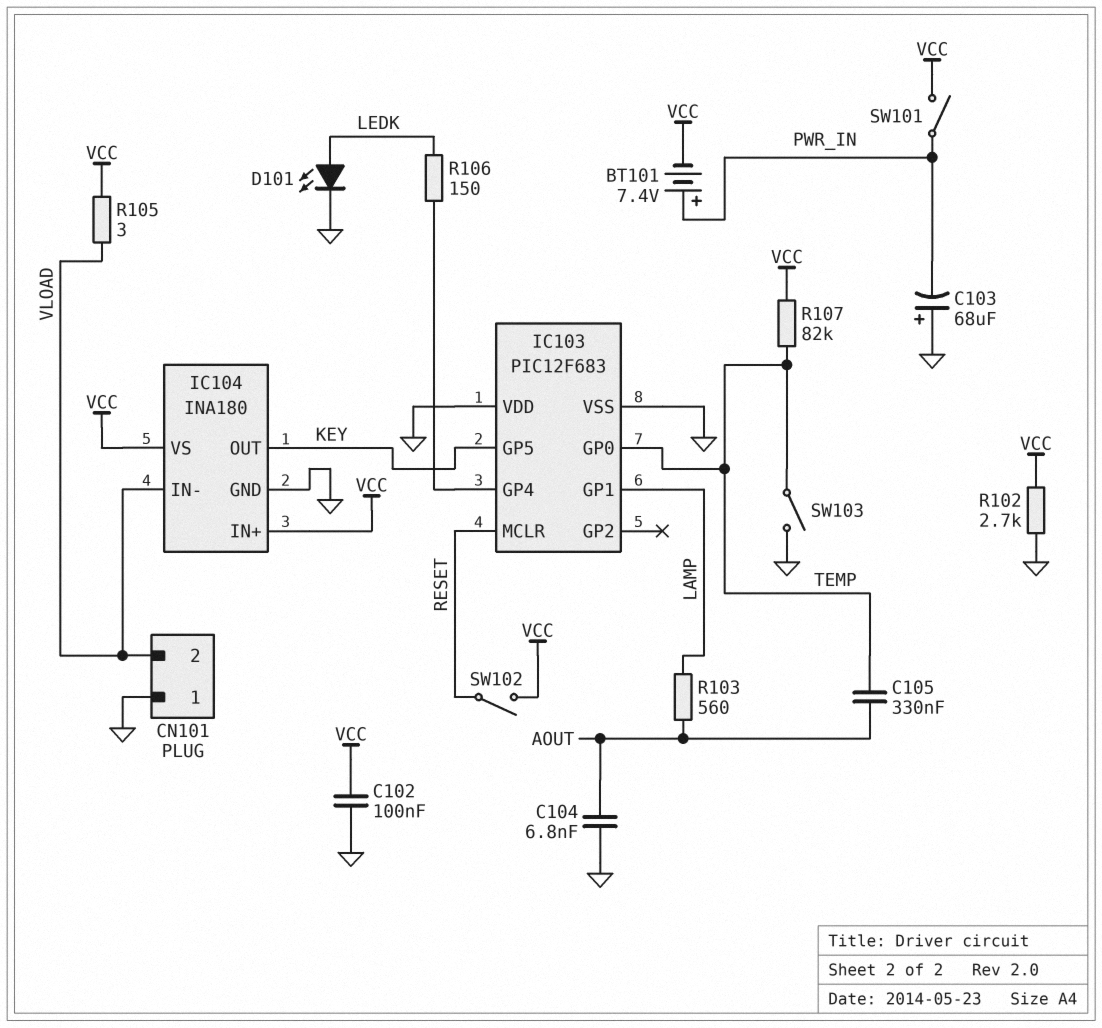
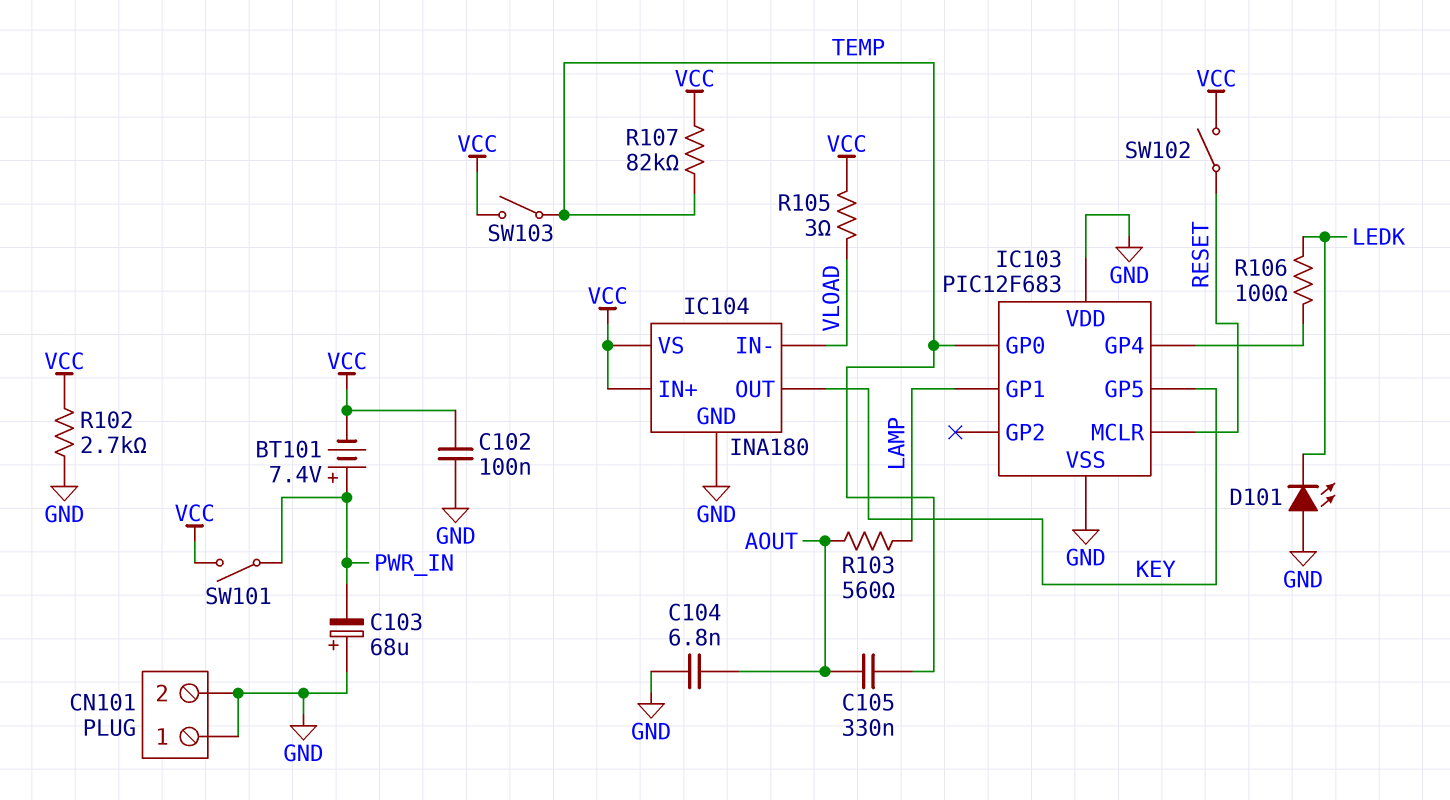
CN101 pin 2: VLOAD -> GND
D101: LED (A LEDK, K GND) -> LED (A GND, K LEDK)
R106: 150 (IC103/GP4, LEDK) -> 100 (IC103/GP4, LEDK)
SW103: switch (GND, TEMP) -> switch (TEMP, VCC)

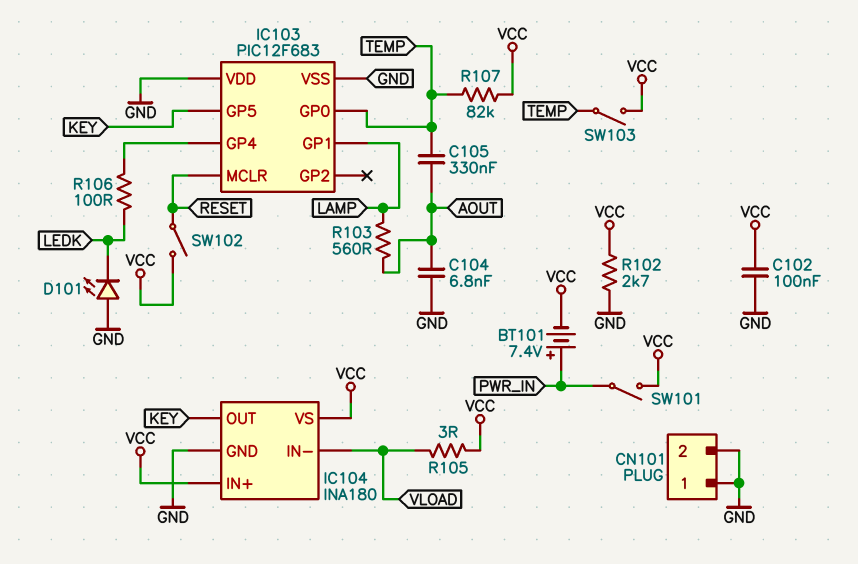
C103: 68uF (plus GND, minus PWR_IN) -> none

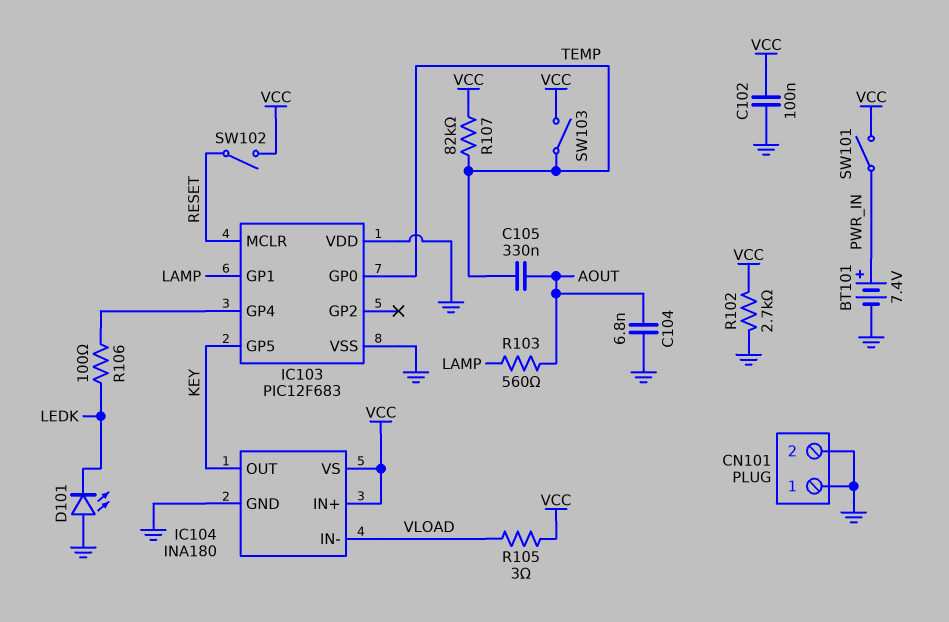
BT101: 7.4V (plus PWR_IN, minus VCC) -> 7.4V (plus PWR_IN, minus GND)

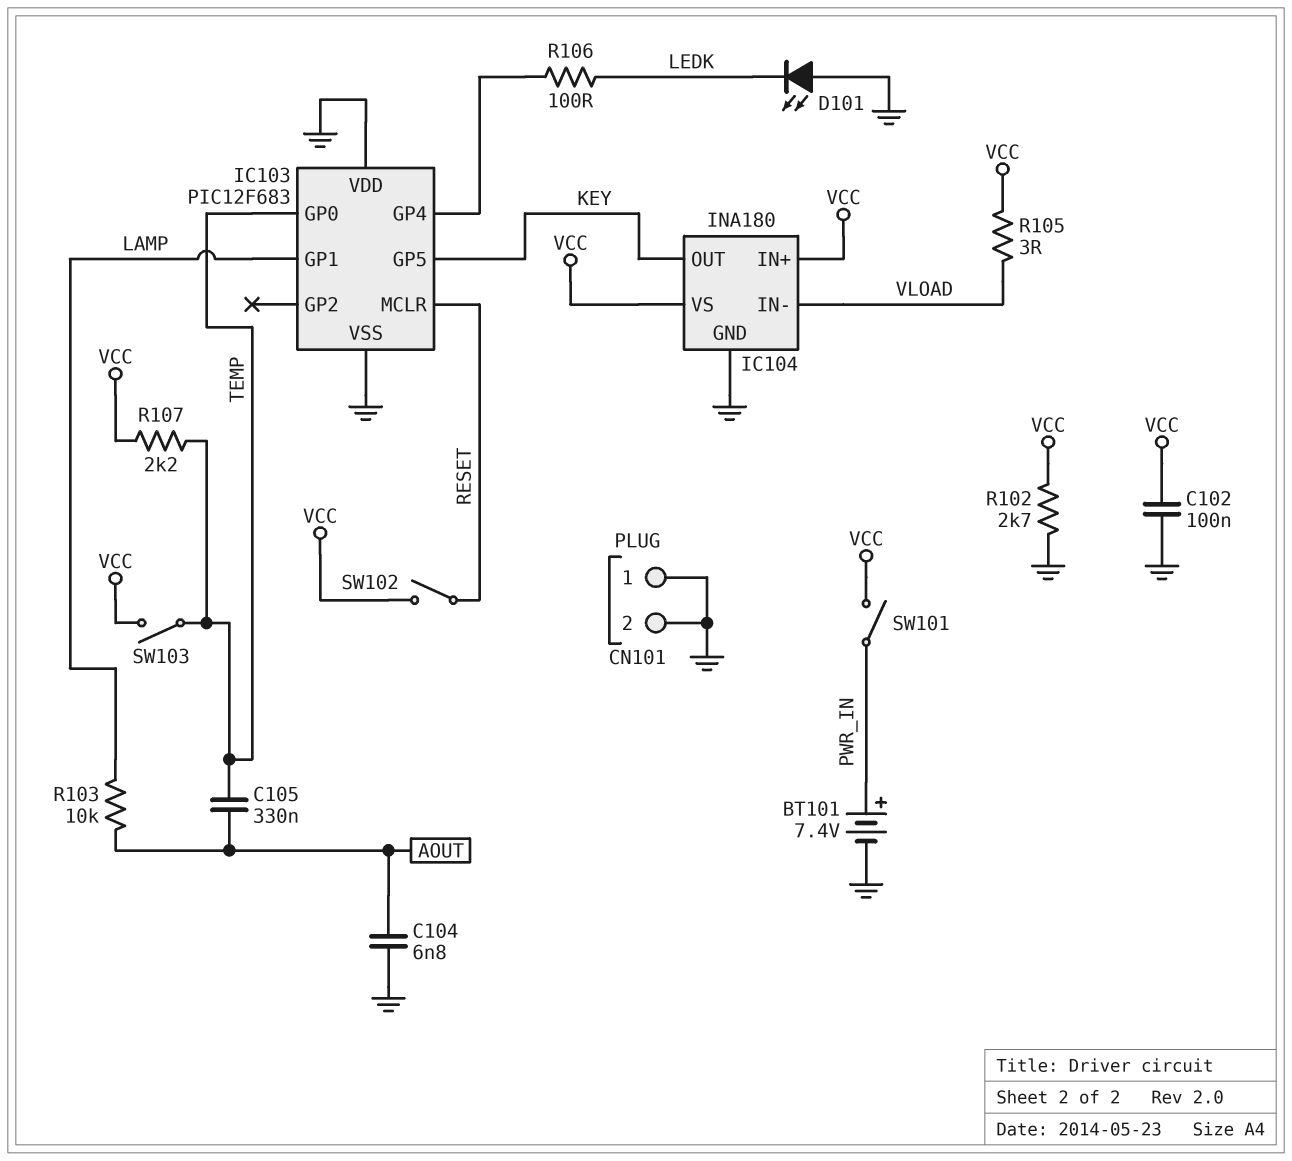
R103: 560 (AOUT, LAMP) -> 10k (AOUT, LAMP)
R107: 82k (TEMP, VCC) -> 2.2k (TEMP, VCC)

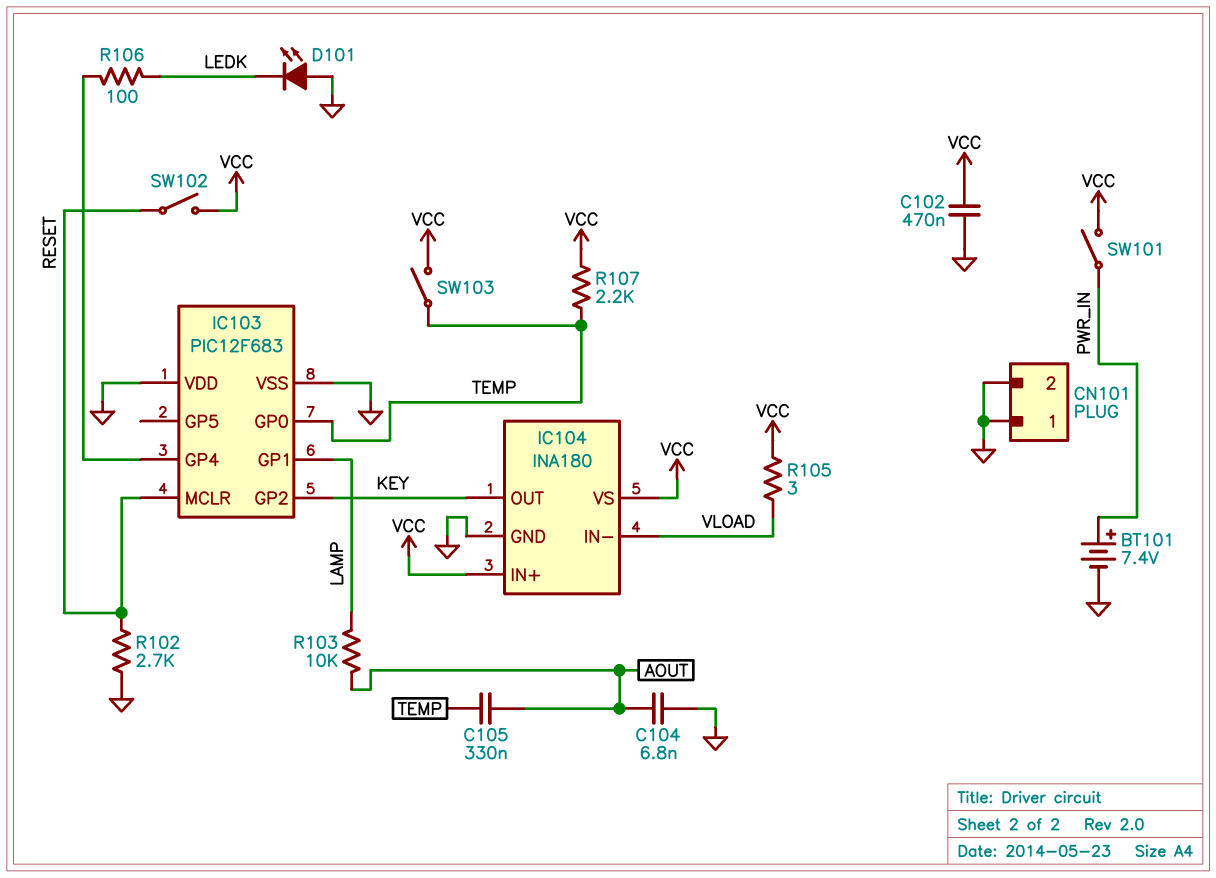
C102: 100nF (GND, VCC) -> 470nF (GND, VCC)
IC103 pin GP2: none -> KEY
IC103 pin GP5: KEY -> none
R102: 2.7k (GND, VCC) -> 2.7k (GND, RESET)

